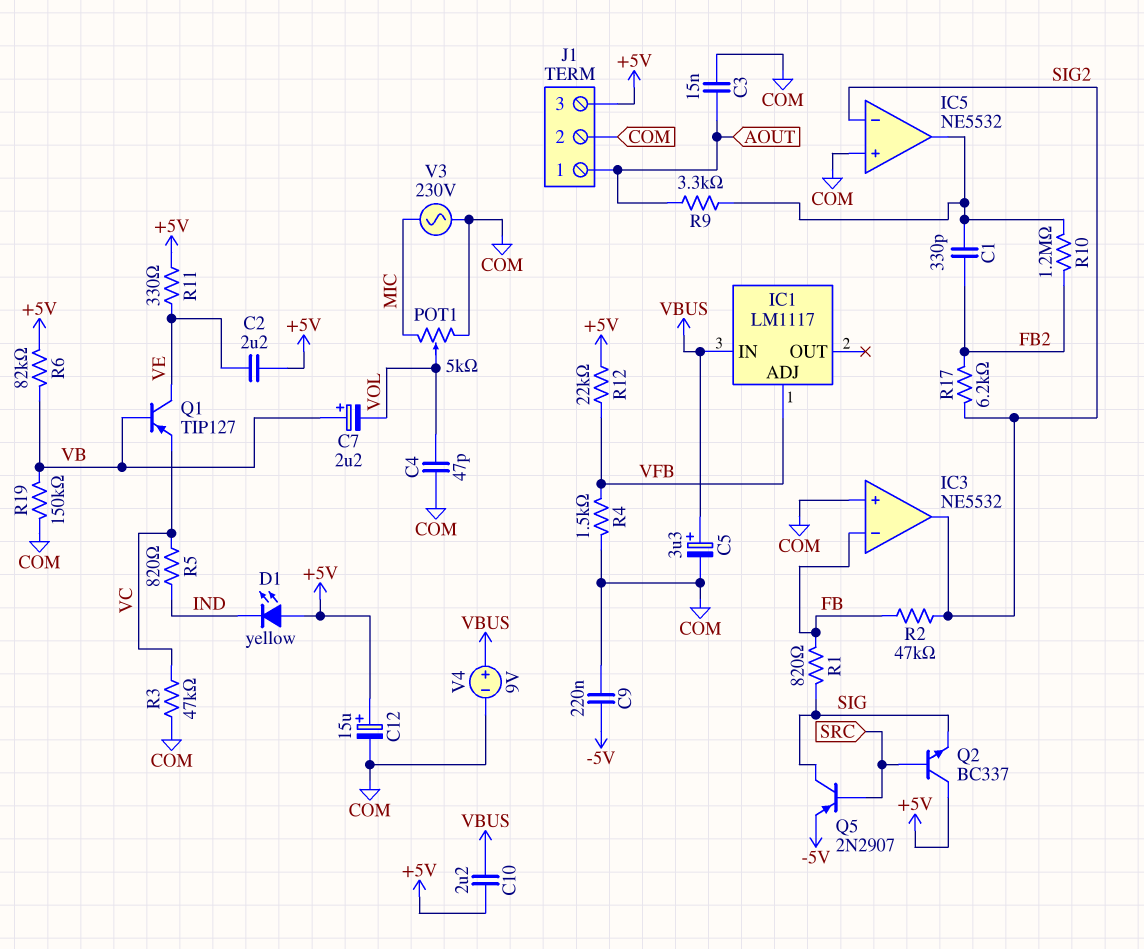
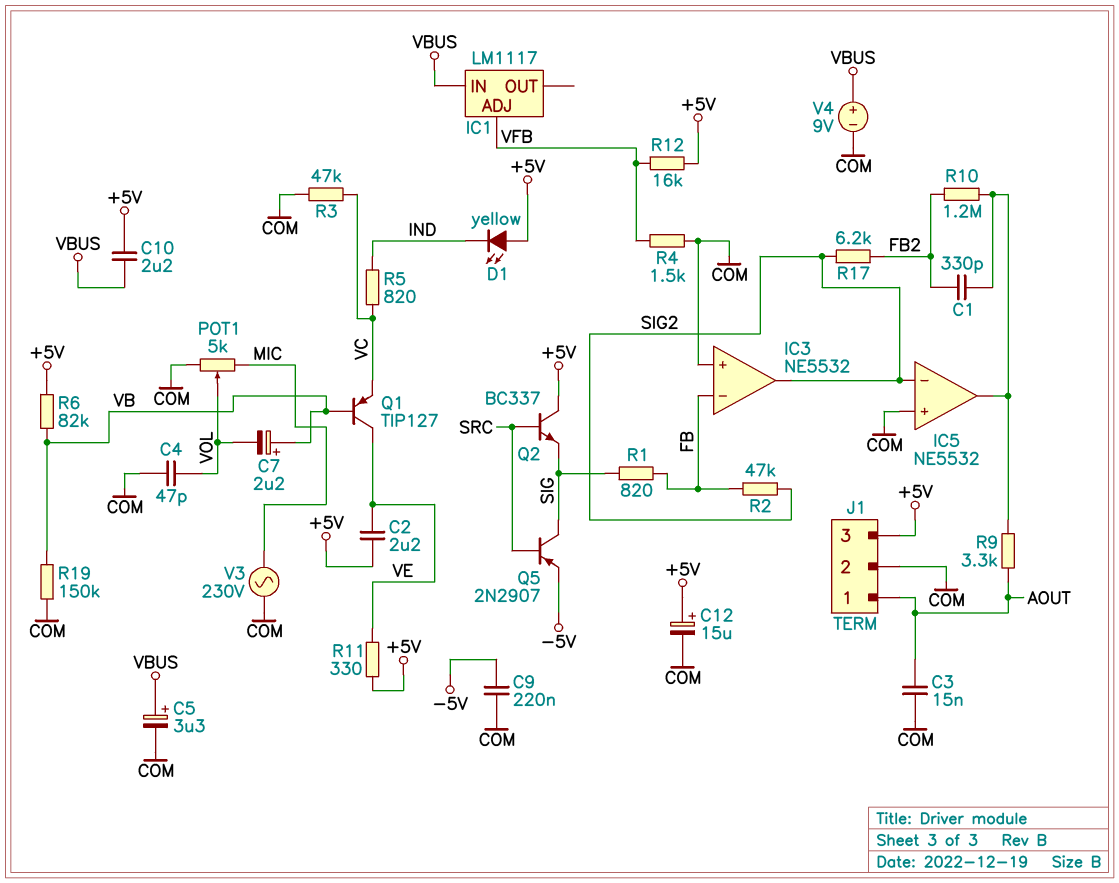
R12: 22k (+5V, VFB) -> 16k (+5V, VFB)

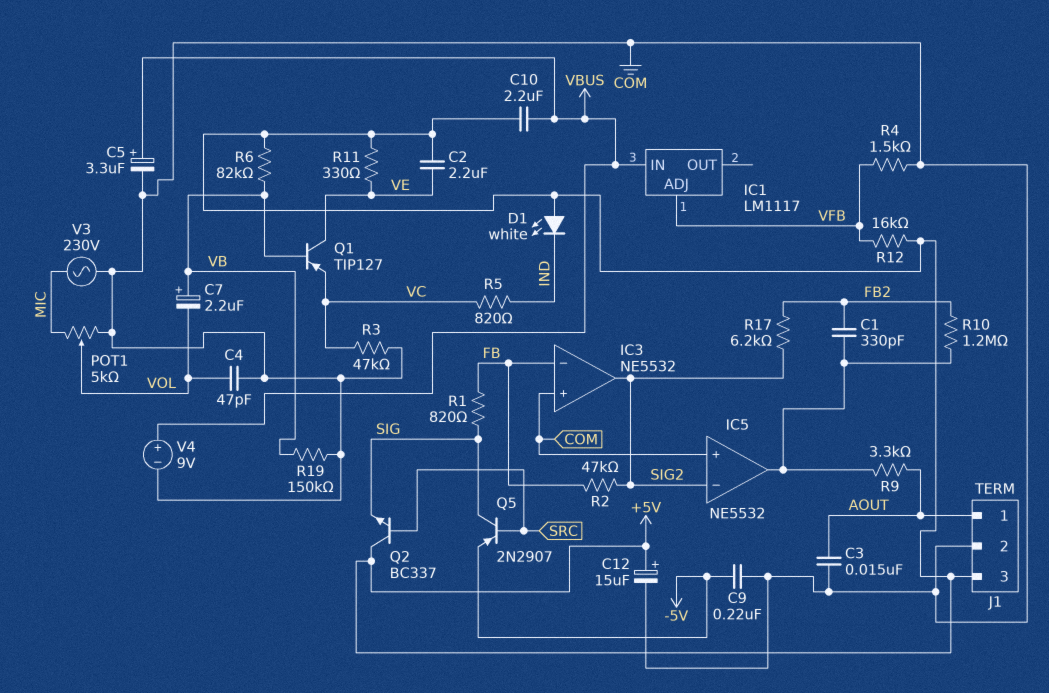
D1: LED yellow (A +5V, K IND) -> LED white (A +5V, K IND)

